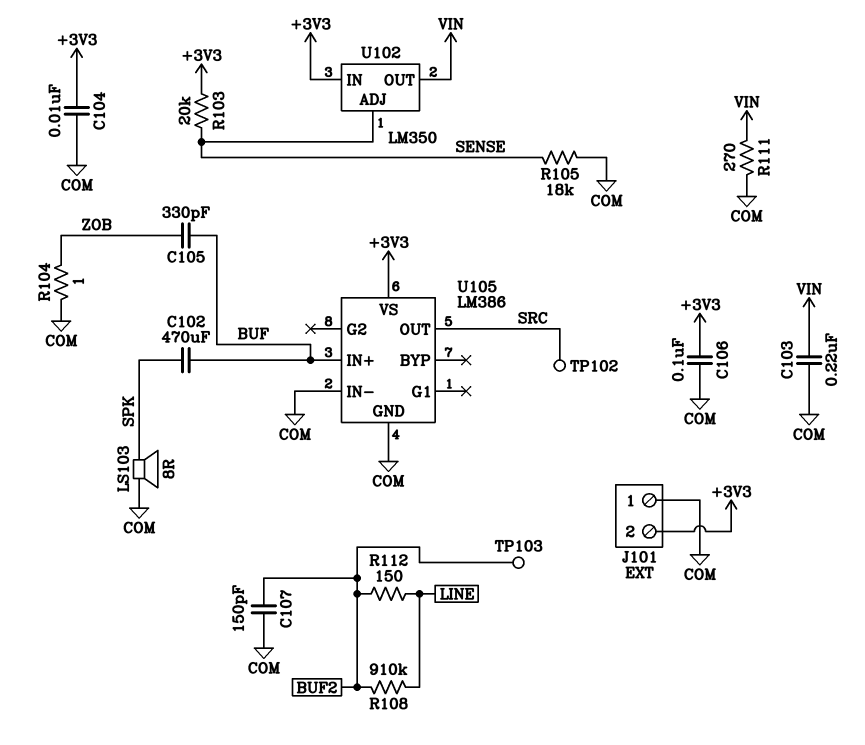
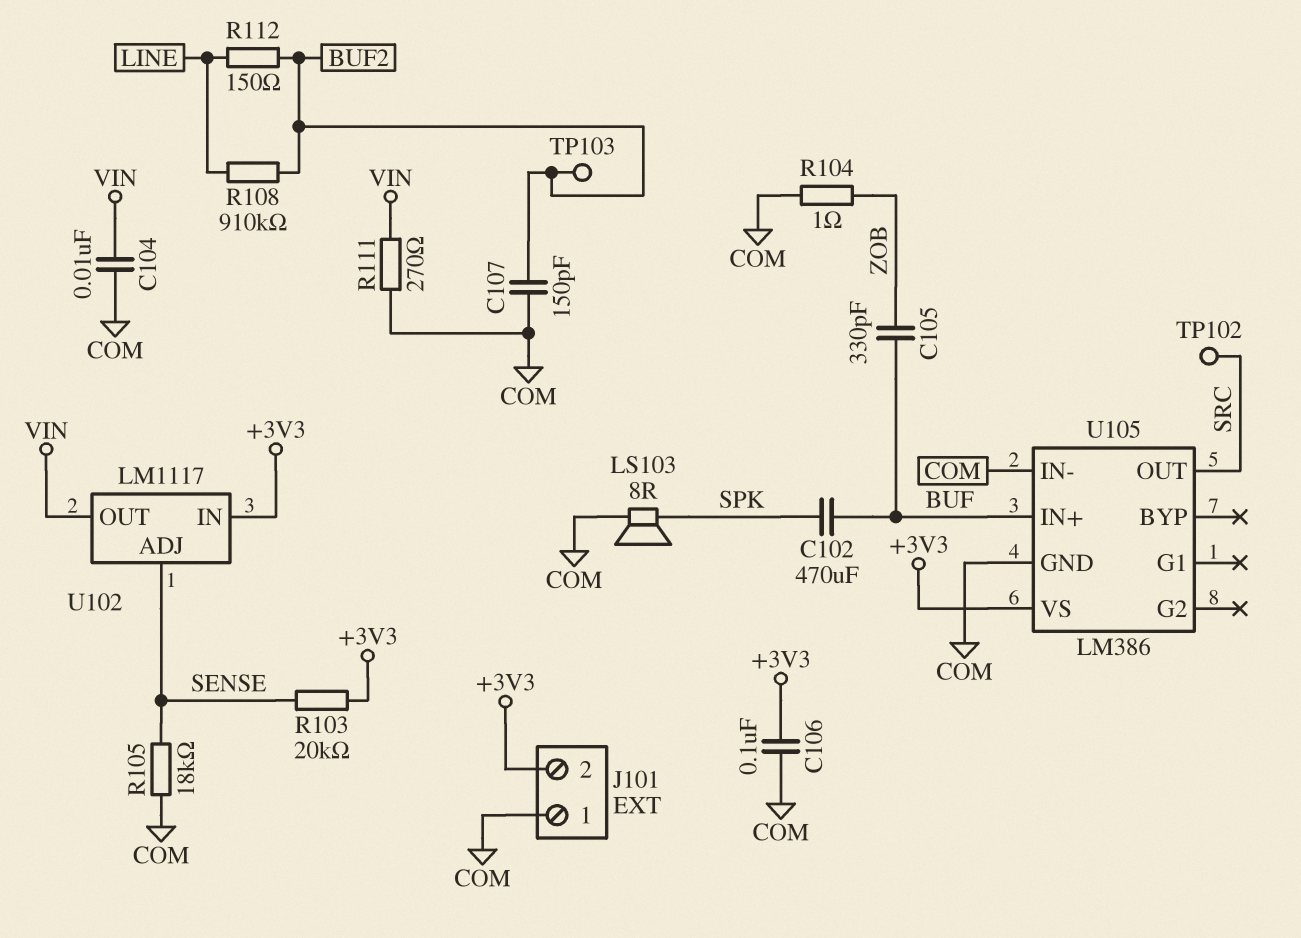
C103: 220nF (COM, VIN) -> none
C104: 10nF (+3V3, COM) -> 10nF (COM, VIN)
U102: LM350 -> LM1117

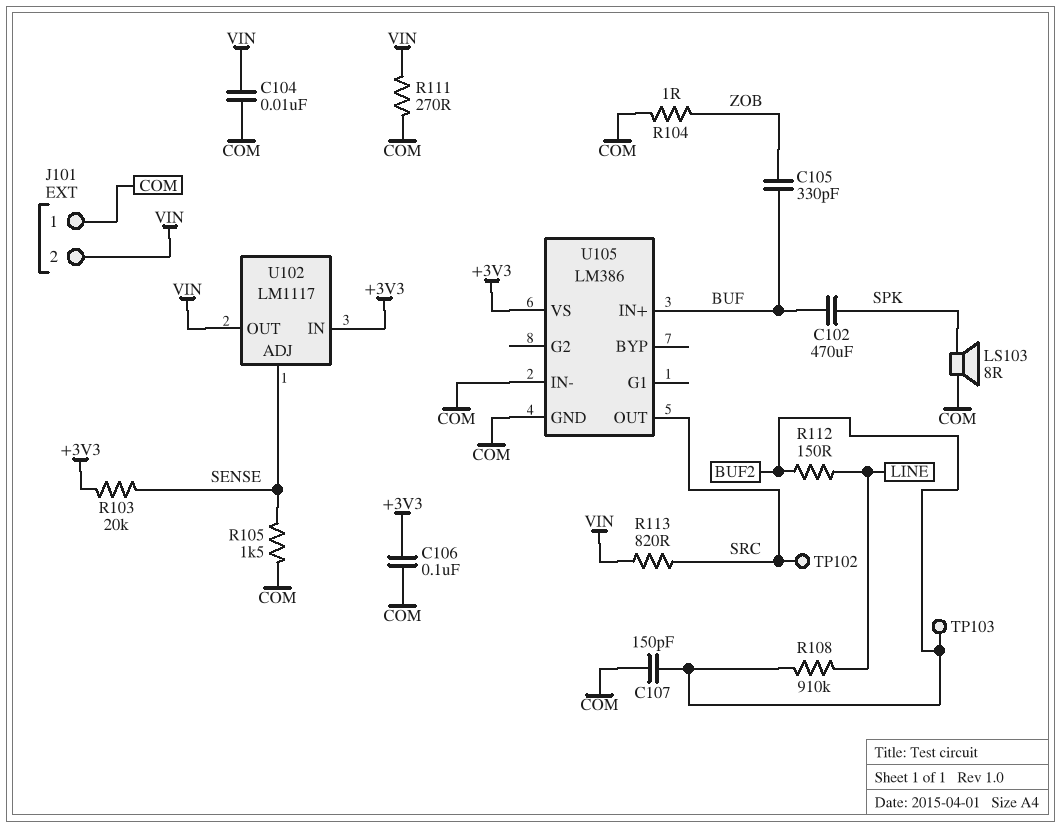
J101 pin 2: +3V3 -> VIN
R105: 18k (COM, SENSE) -> 1.5k (COM, SENSE)
R113: none -> 820 (SRC, VIN)

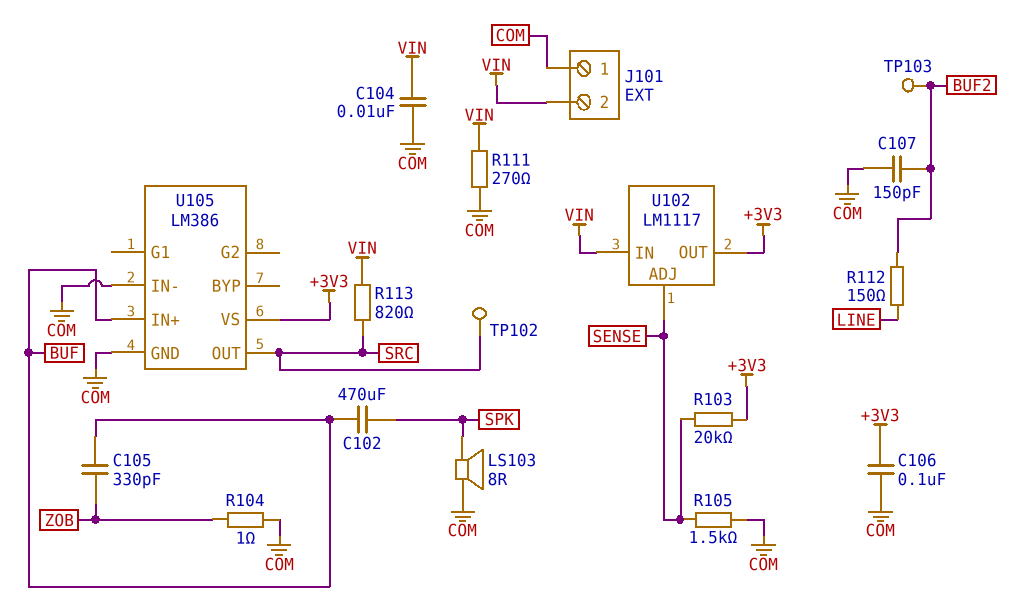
R108: 910k (BUF2, LINE) -> none
U102 pin IN: +3V3 -> VIN
U102 pin OUT: VIN -> +3V3

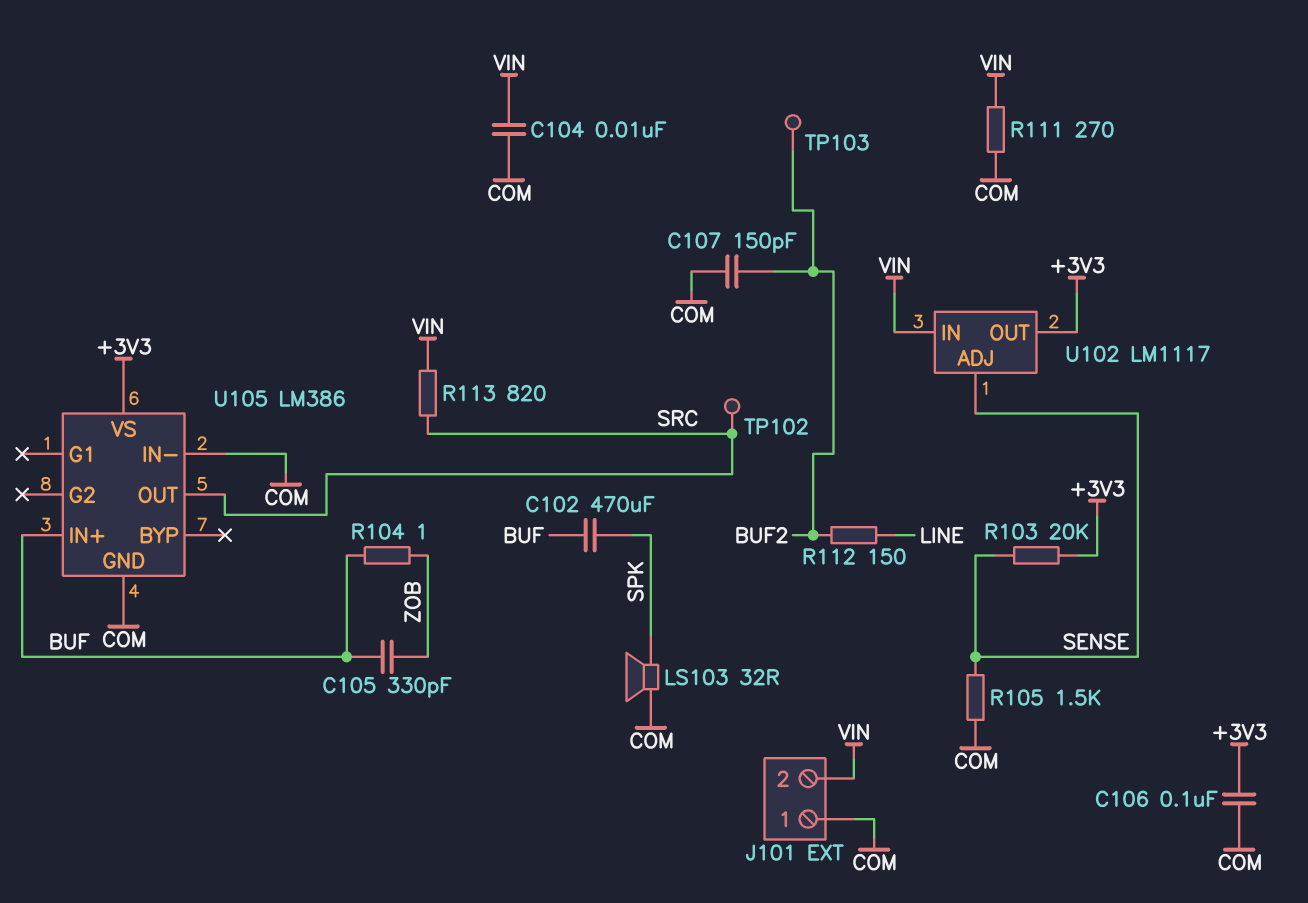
LS103: speaker 8R (COM, SPK) -> speaker 32R (COM, SPK)
R104: 1 (COM, ZOB) -> 1 (BUF, ZOB)

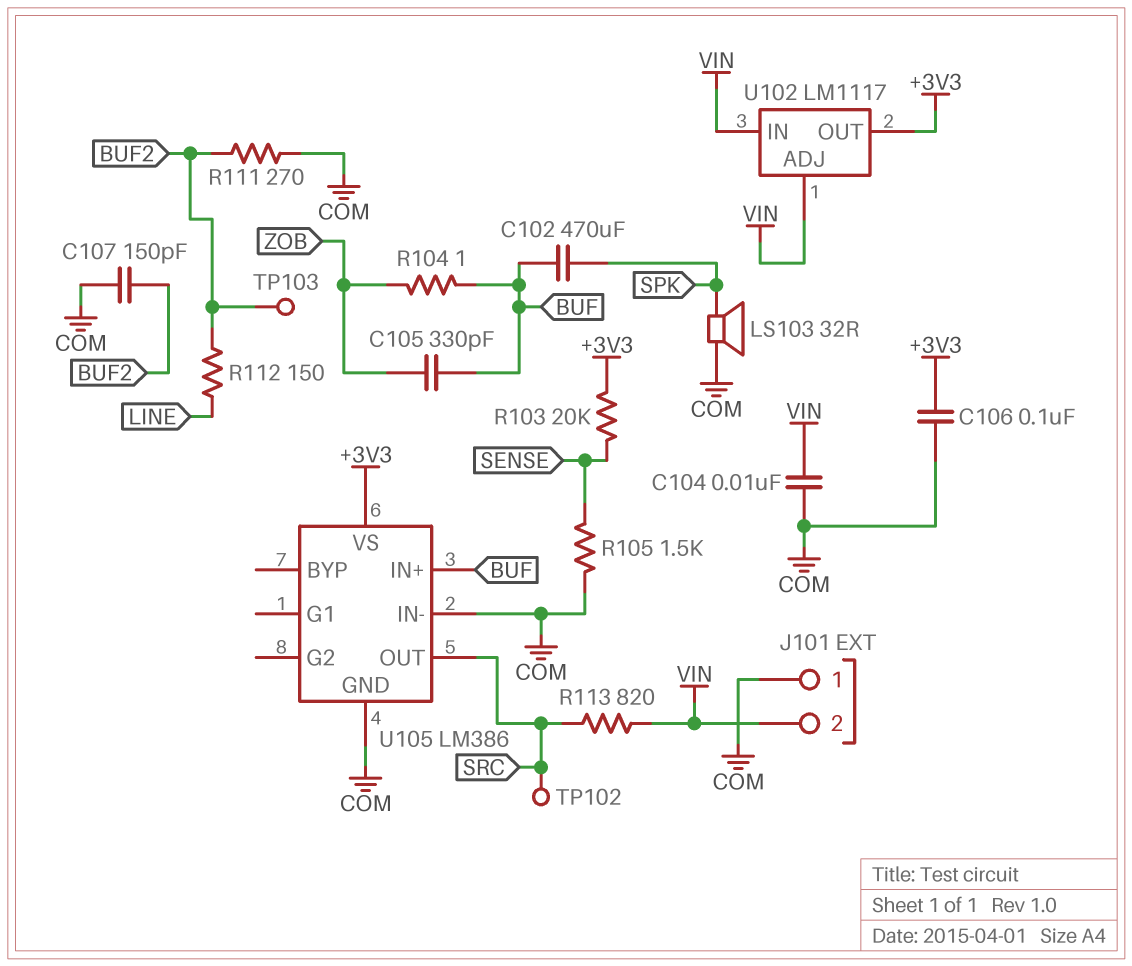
R111: 270 (COM, VIN) -> 270 (BUF2, COM)
U102 pin ADJ: SENSE -> VIN

